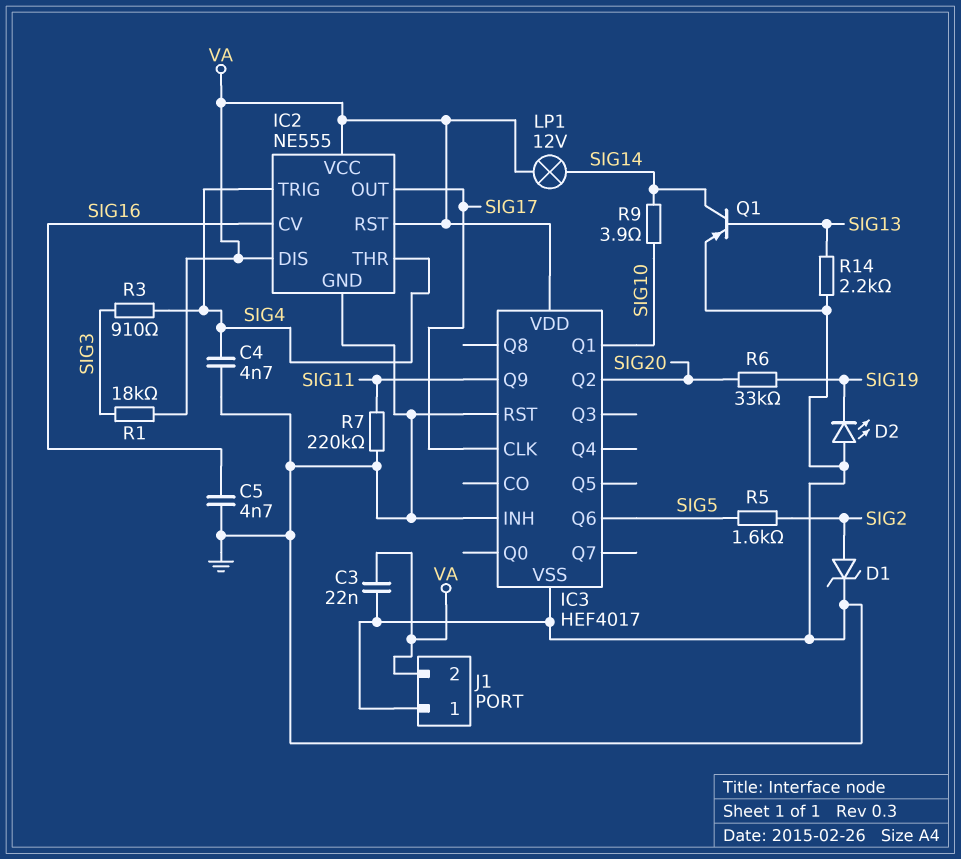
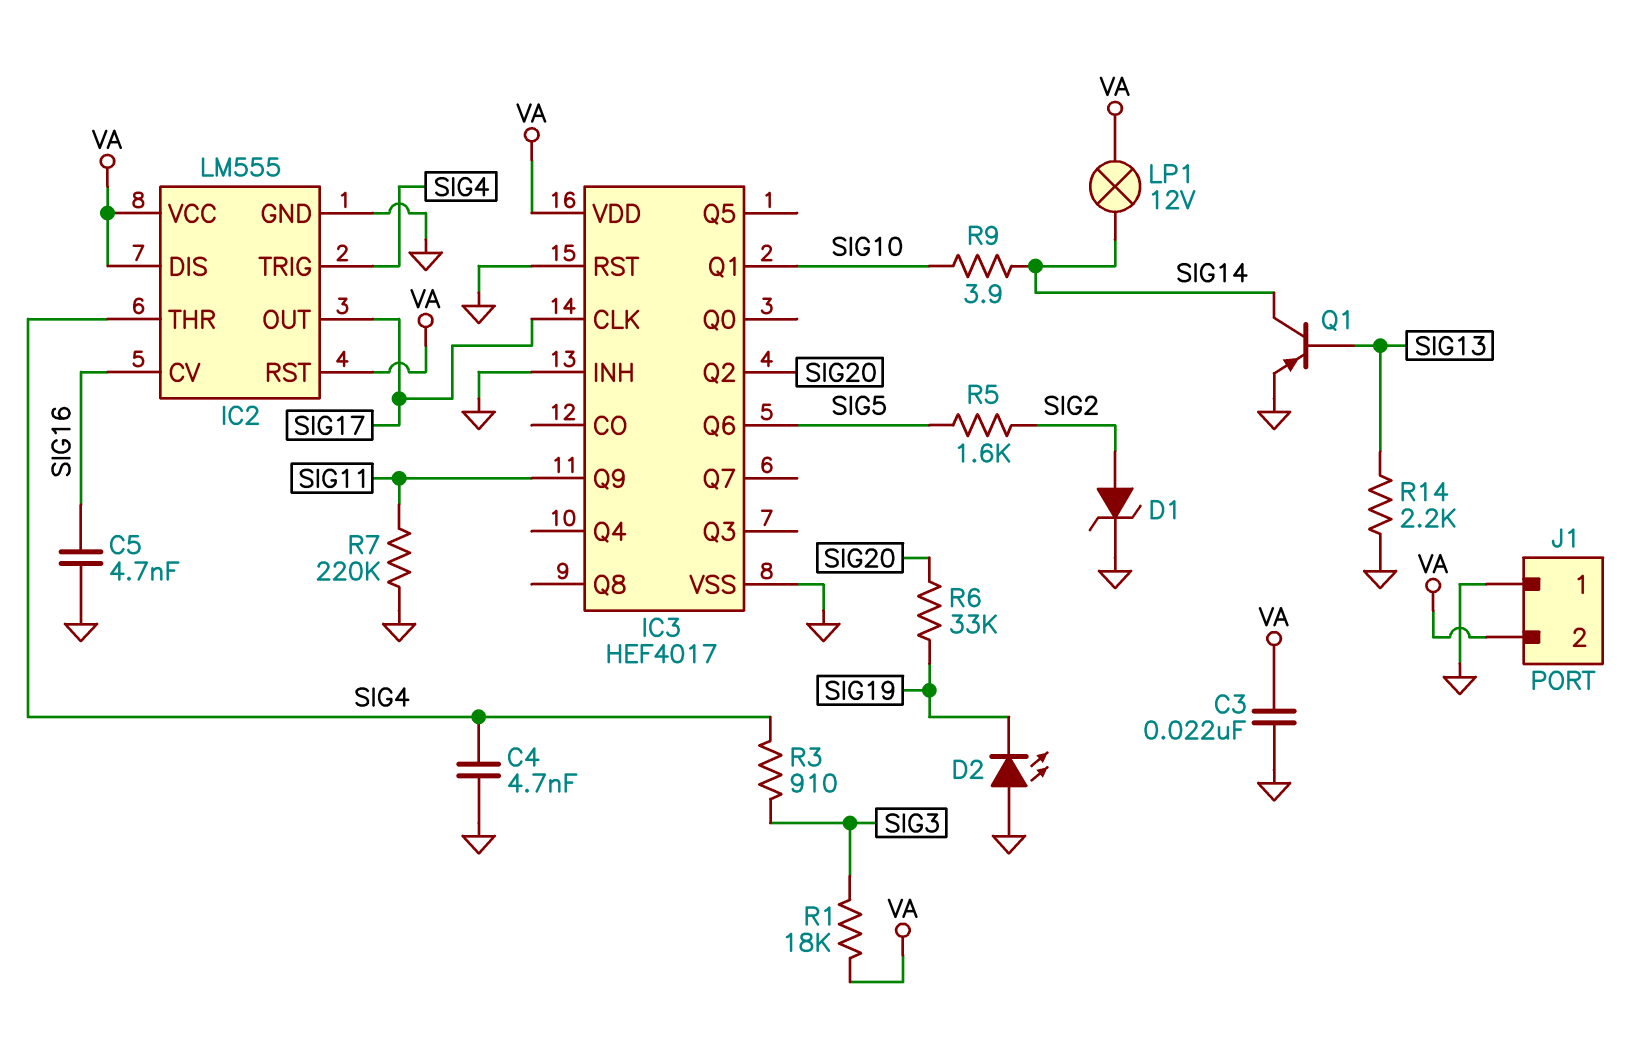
IC2: NE555 -> LM555

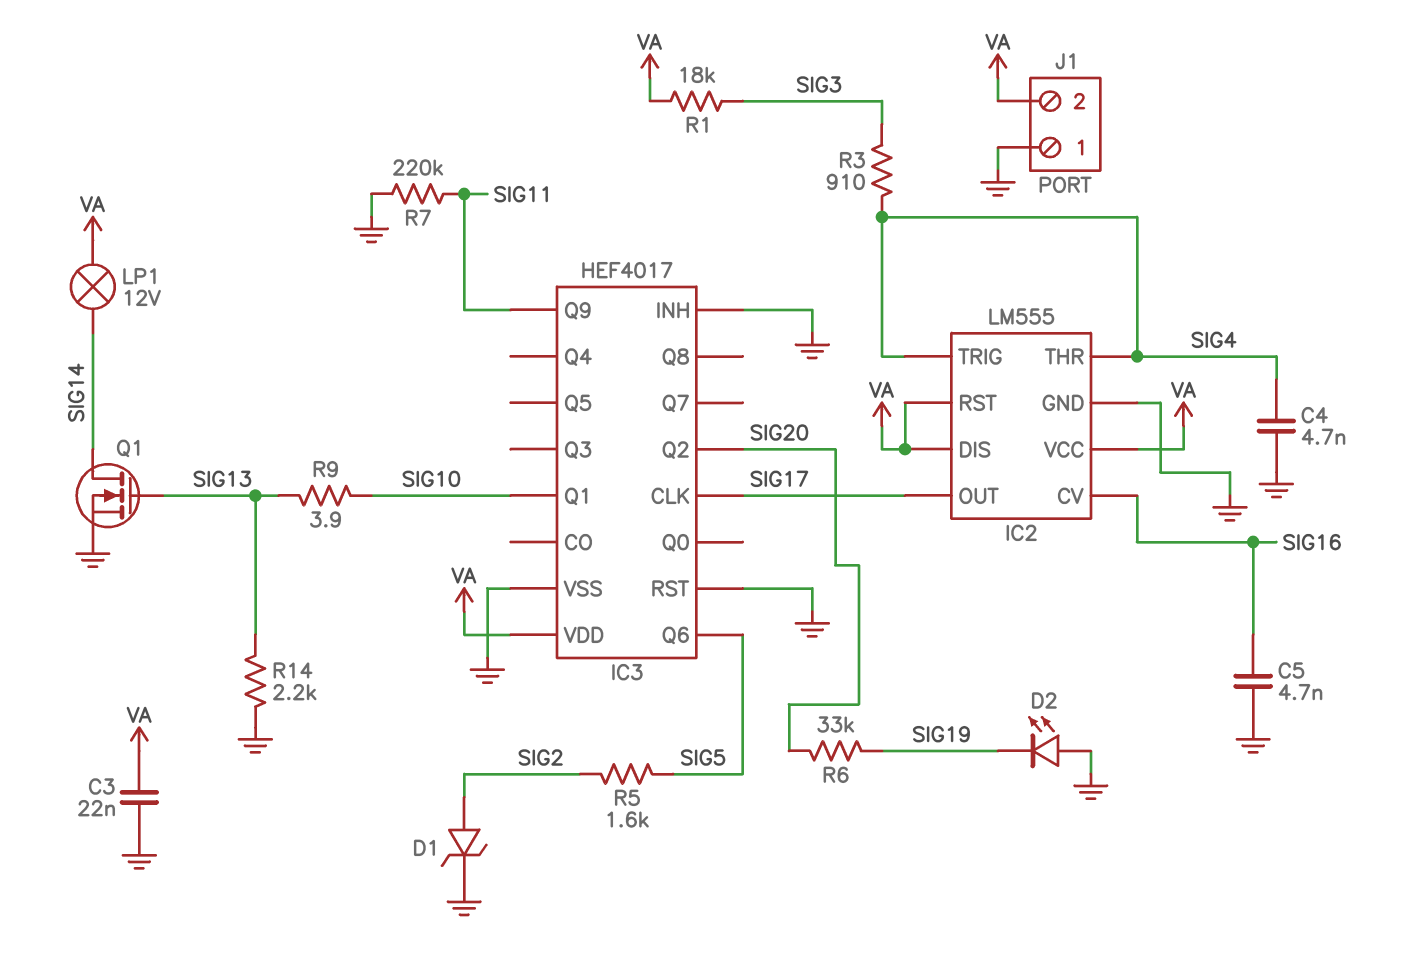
Q1: PNP (B SIG13, C SIG14, E GND) -> NMOS (G SIG13, D SIG14, S GND)
R9: 3.9 (SIG10, SIG14) -> 3.9 (SIG10, SIG13)

